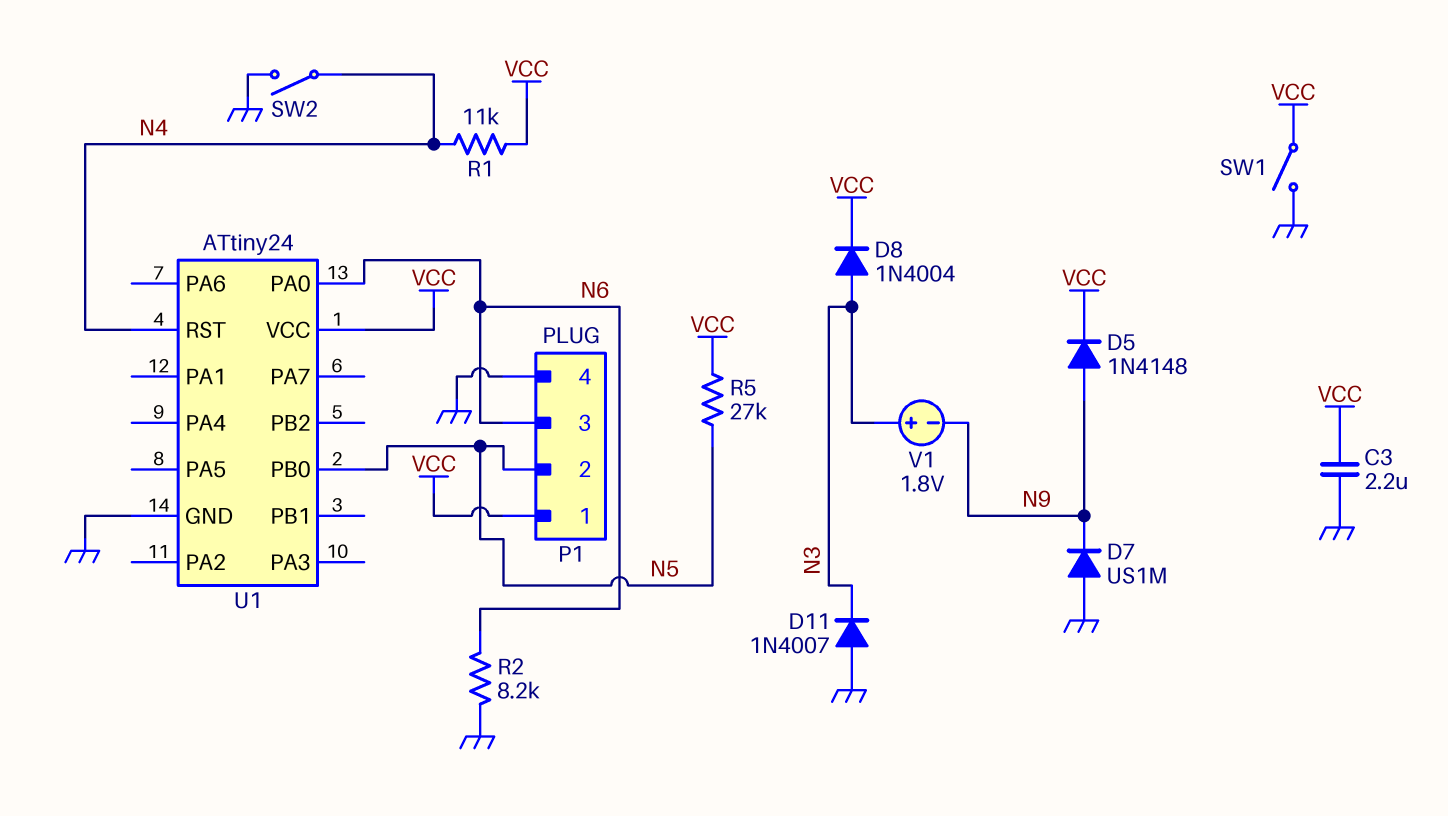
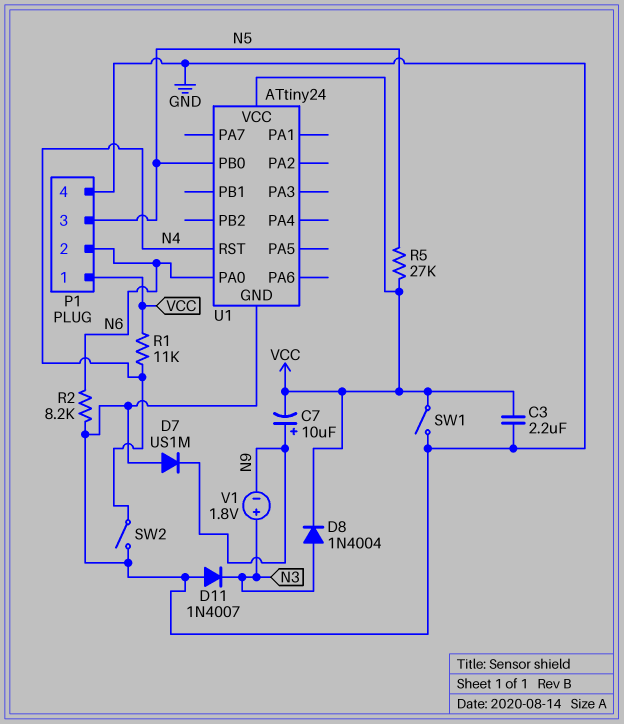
C7: none -> 10uF (plus N9, minus VCC)
D5: diode 1N4148 (A N9, K VCC) -> none
P1 pin 2: N5 -> N6
P1 pin 3: N6 -> N5

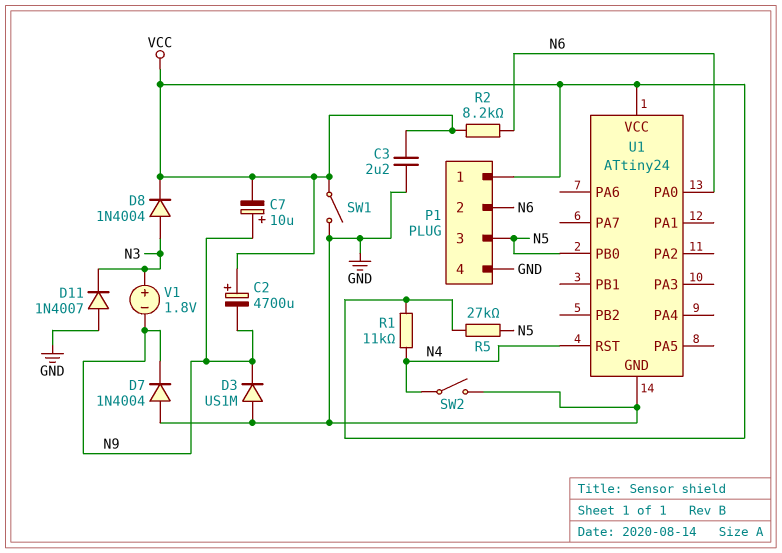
C2: none -> 4700uF (plus VCC, minus N9)
D3: none -> diode US1M (A GND, K N9)
D7: diode US1M (A GND, K N9) -> diode 1N4004 (A GND, K N9)
R2: 8.2k (GND, N6) -> 8.2k (N6, VCC)

